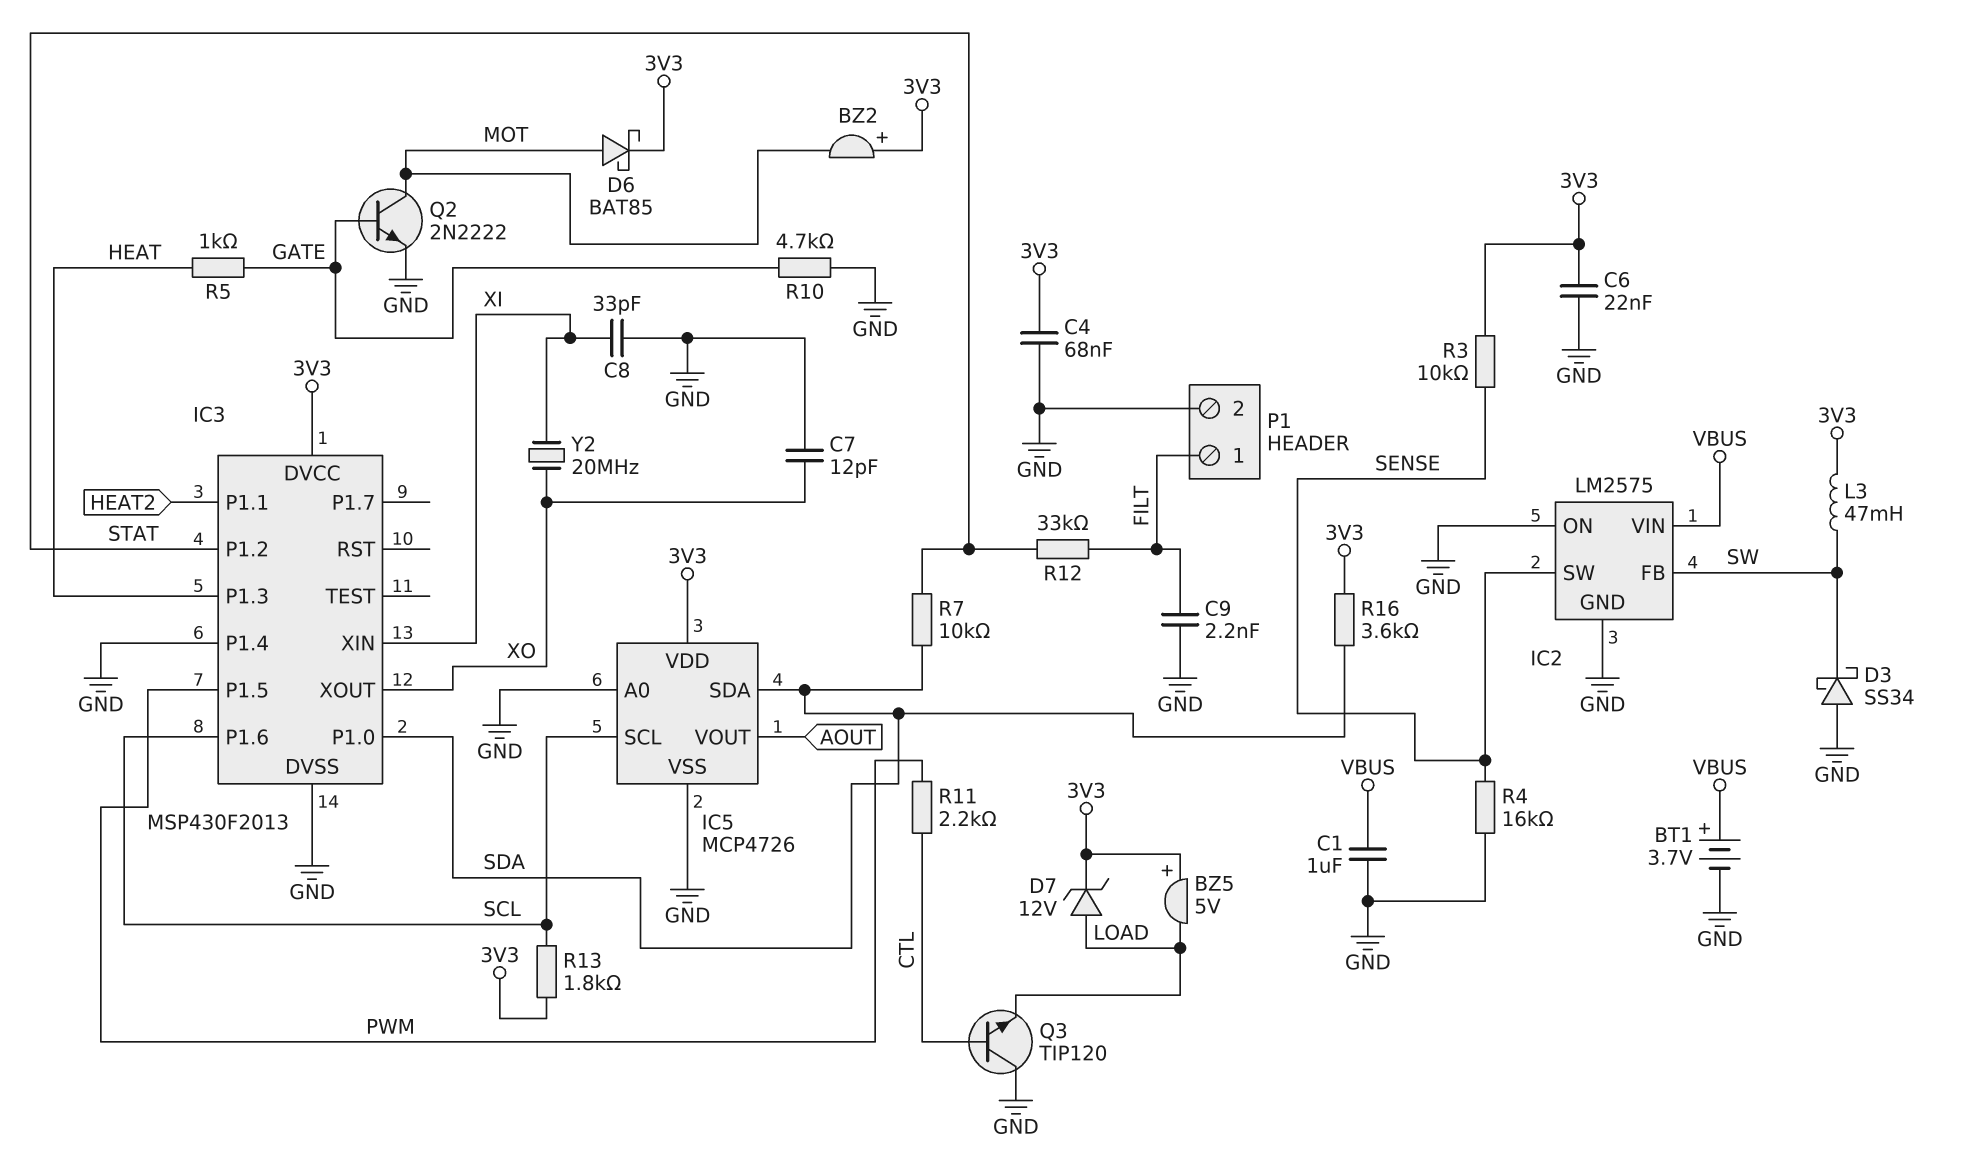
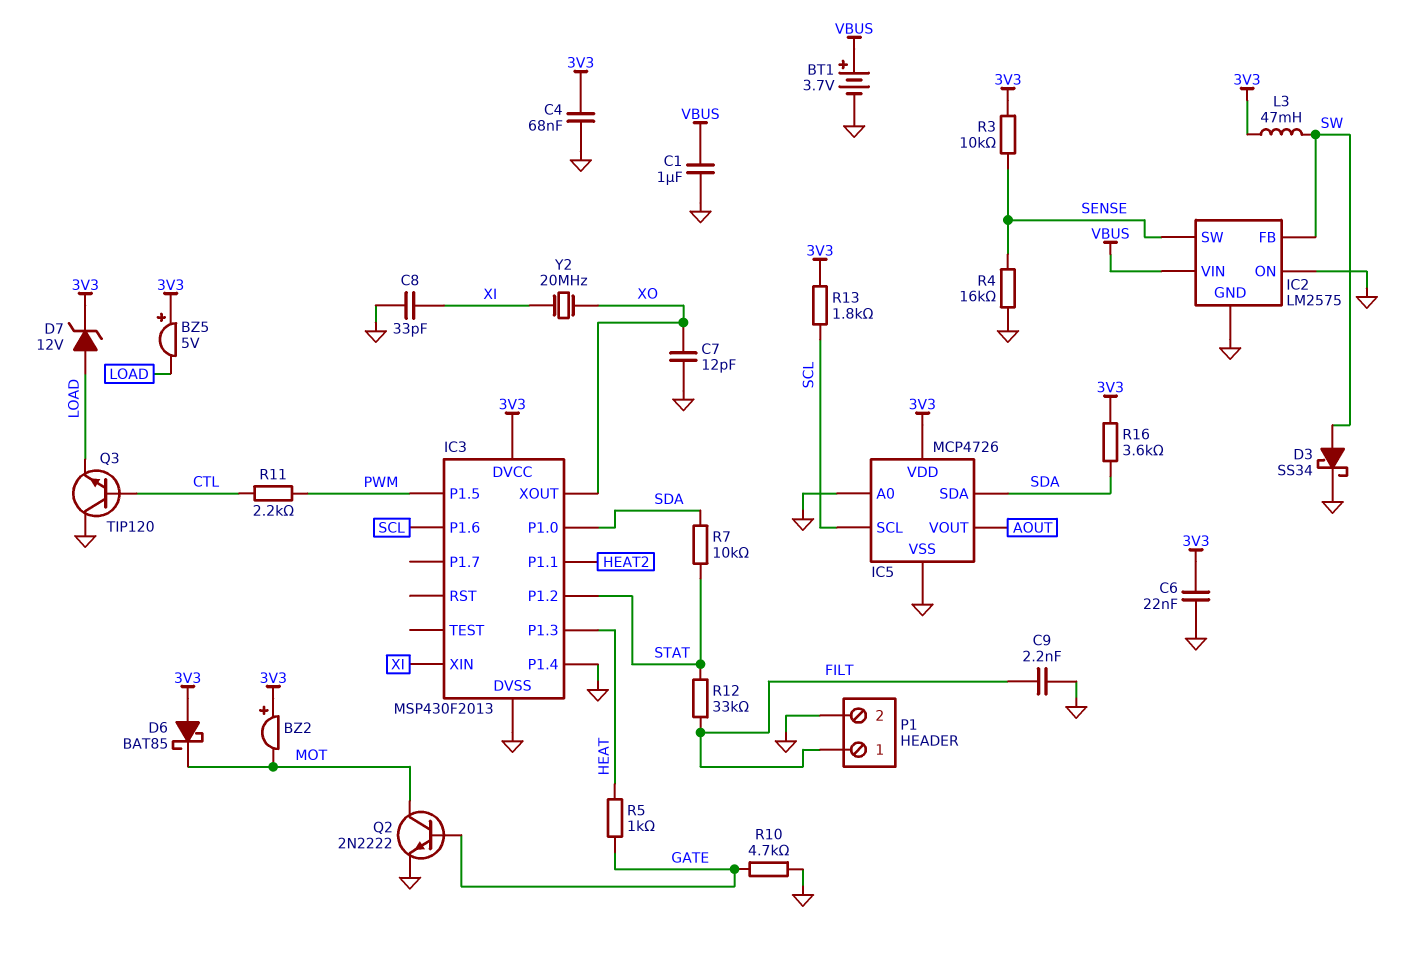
D3: schottky SS34 (A GND, K SW) -> schottky SS34 (A SW, K GND)
D6: schottky BAT85 (A MOT, K 3V3) -> schottky BAT85 (A 3V3, K MOT)

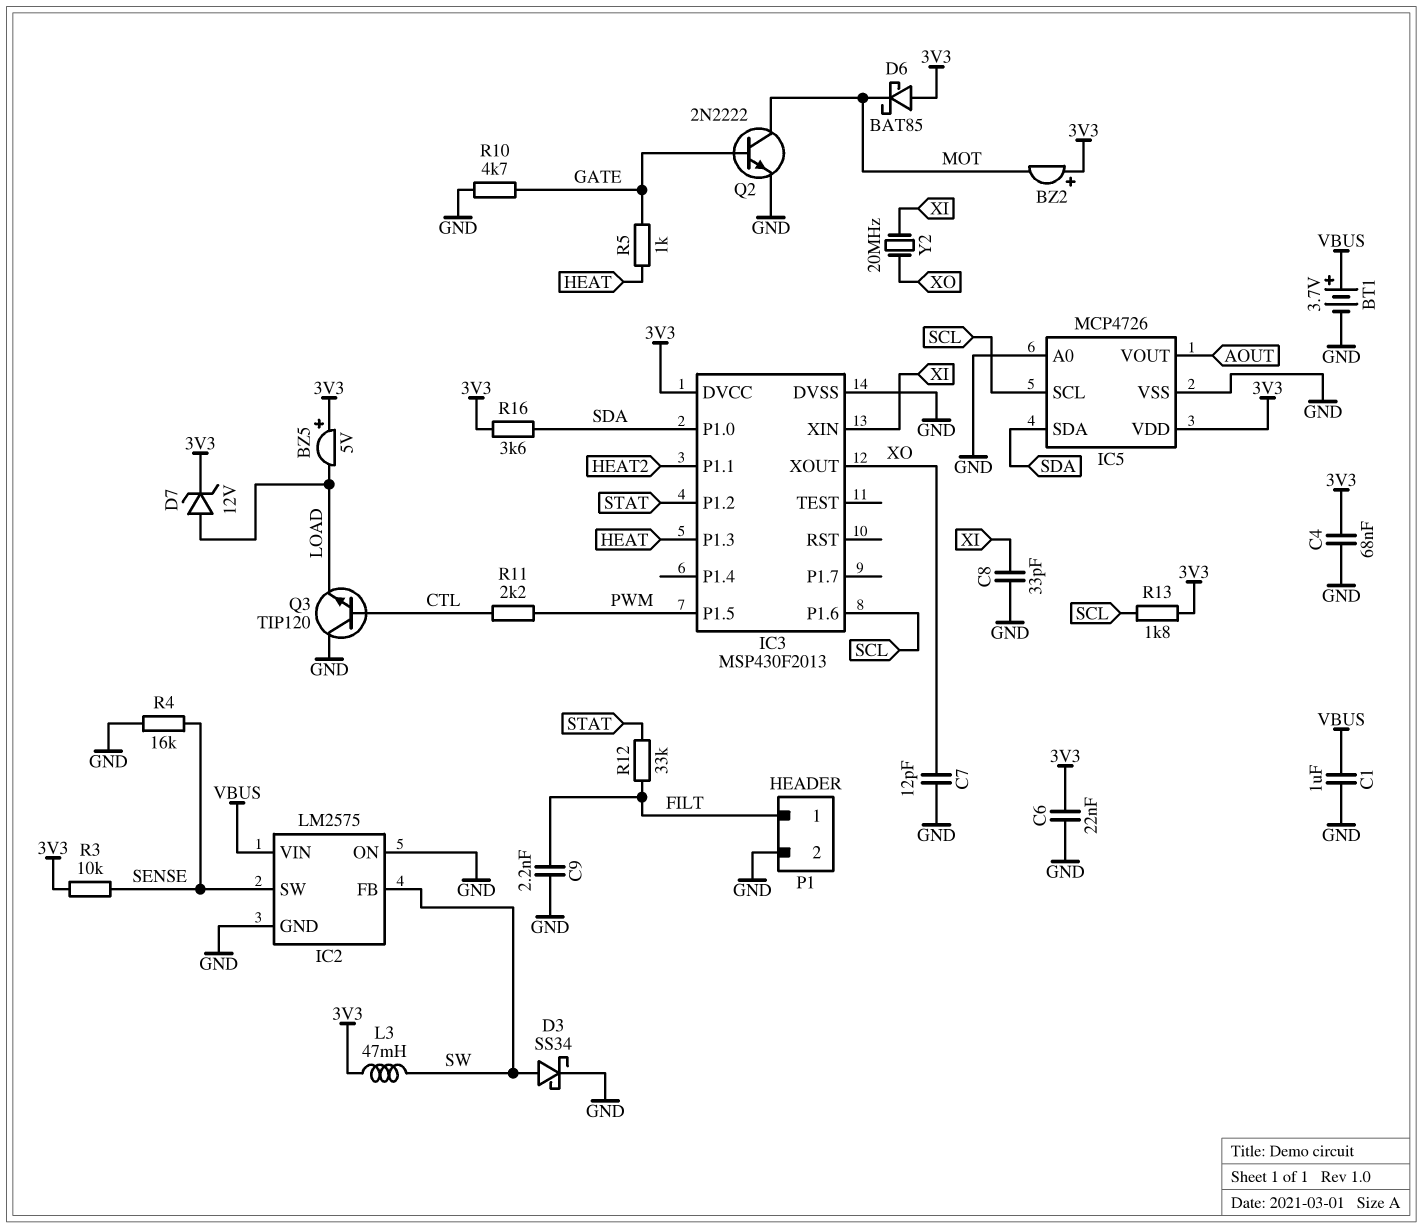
IC3 pin P1.4: GND -> none
R7: 10k (SDA, STAT) -> none

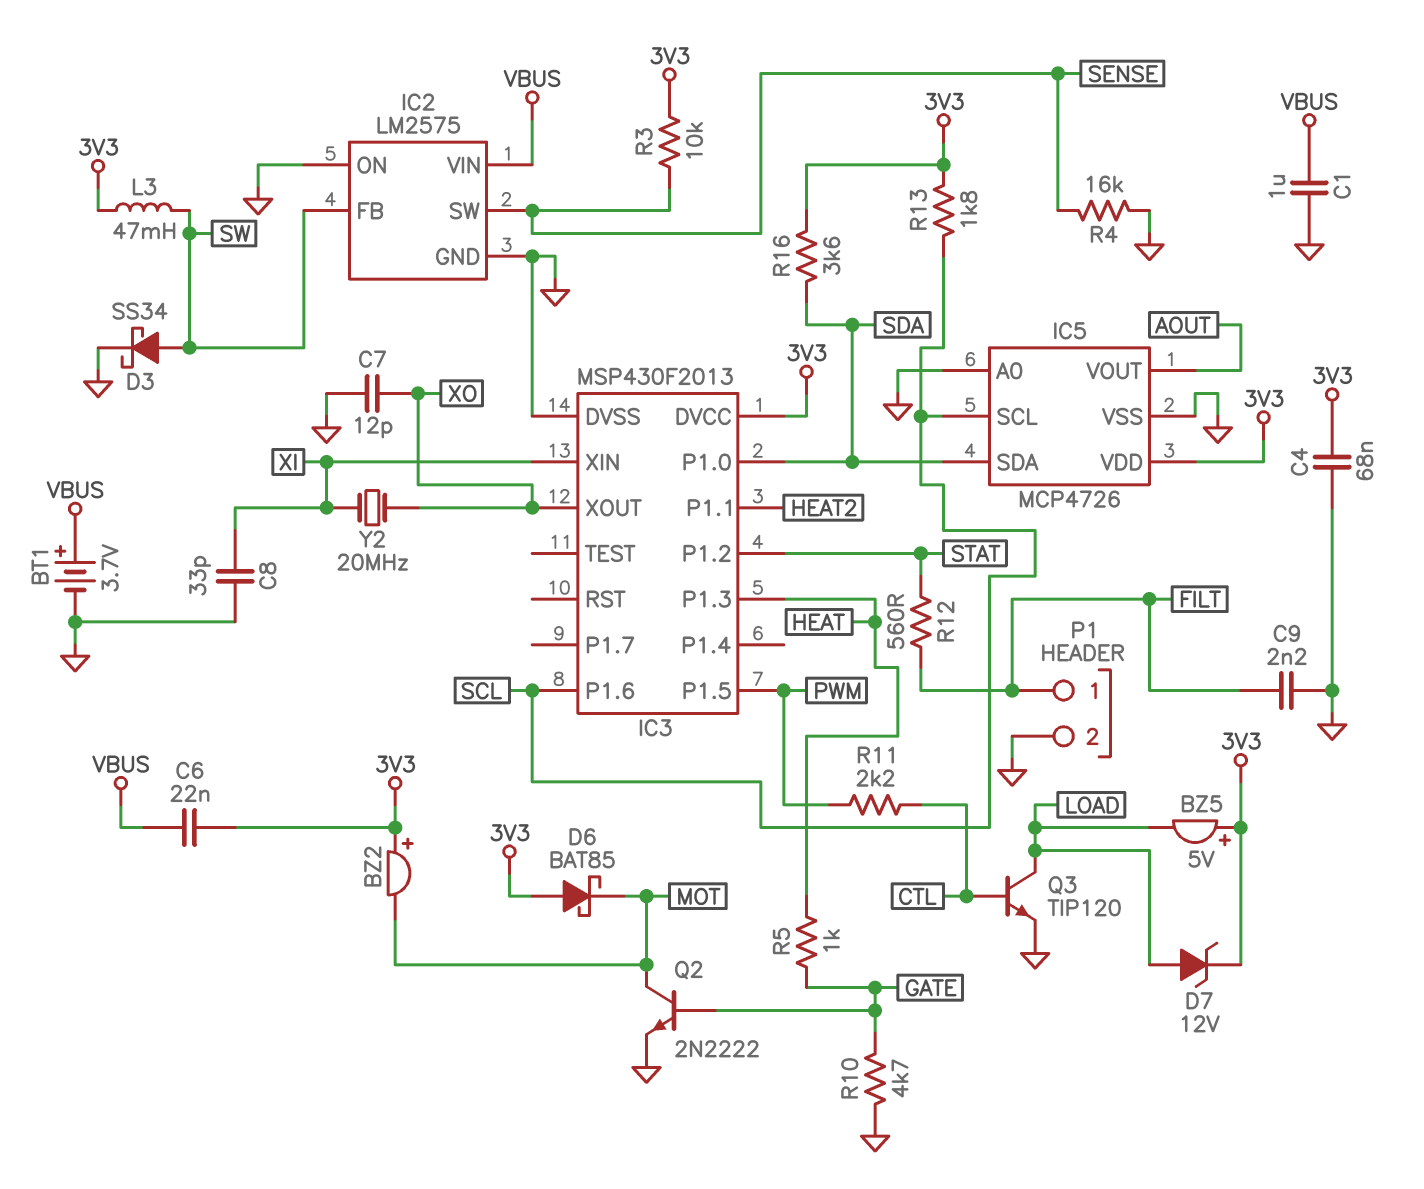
C6: 22nF (3V3, GND) -> 22nF (3V3, VBUS)
Q3: NPN TIP120 (B CTL, C GND, E LOAD) -> NPN TIP120 (B CTL, C LOAD, E GND)
R12: 33k (FILT, STAT) -> 560 (FILT, STAT)

